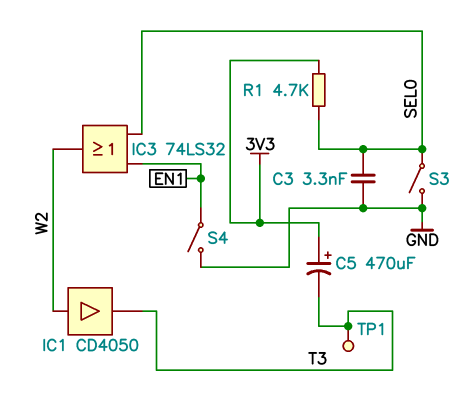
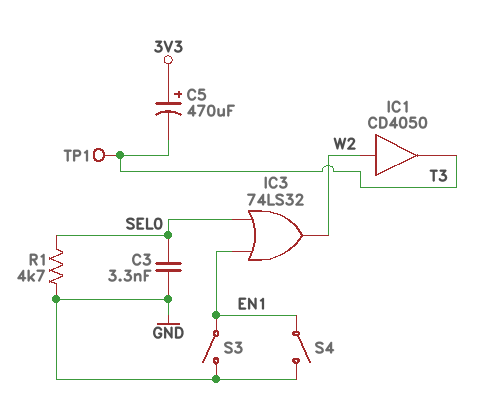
R1: 4.7k (3V3, SEL0) -> 4.7k (GND, SEL0)
S3: switch (GND, SEL0) -> switch (EN1, GND)

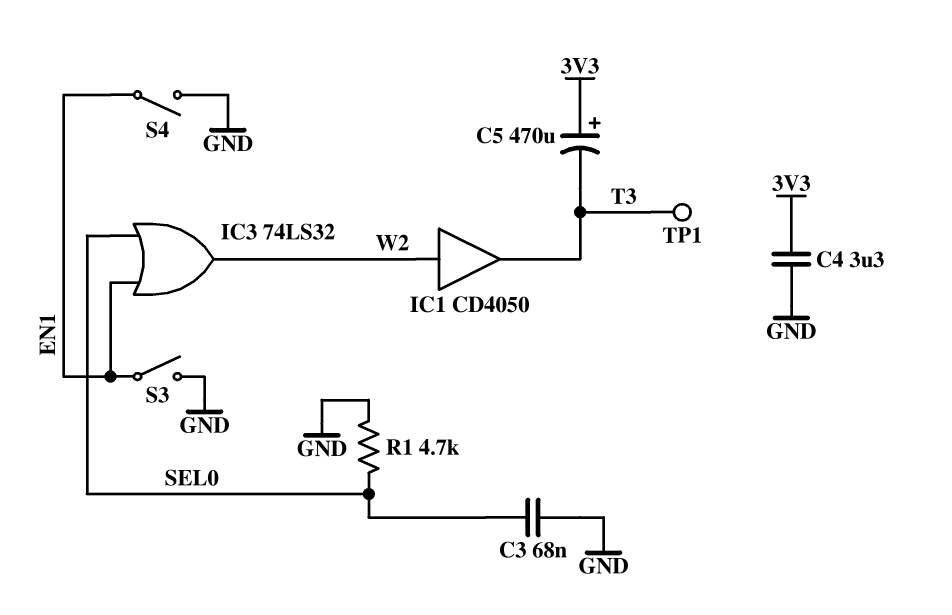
C3: 3.3nF (GND, SEL0) -> 68nF (GND, SEL0)
C4: none -> 3.3uF (3V3, GND)

